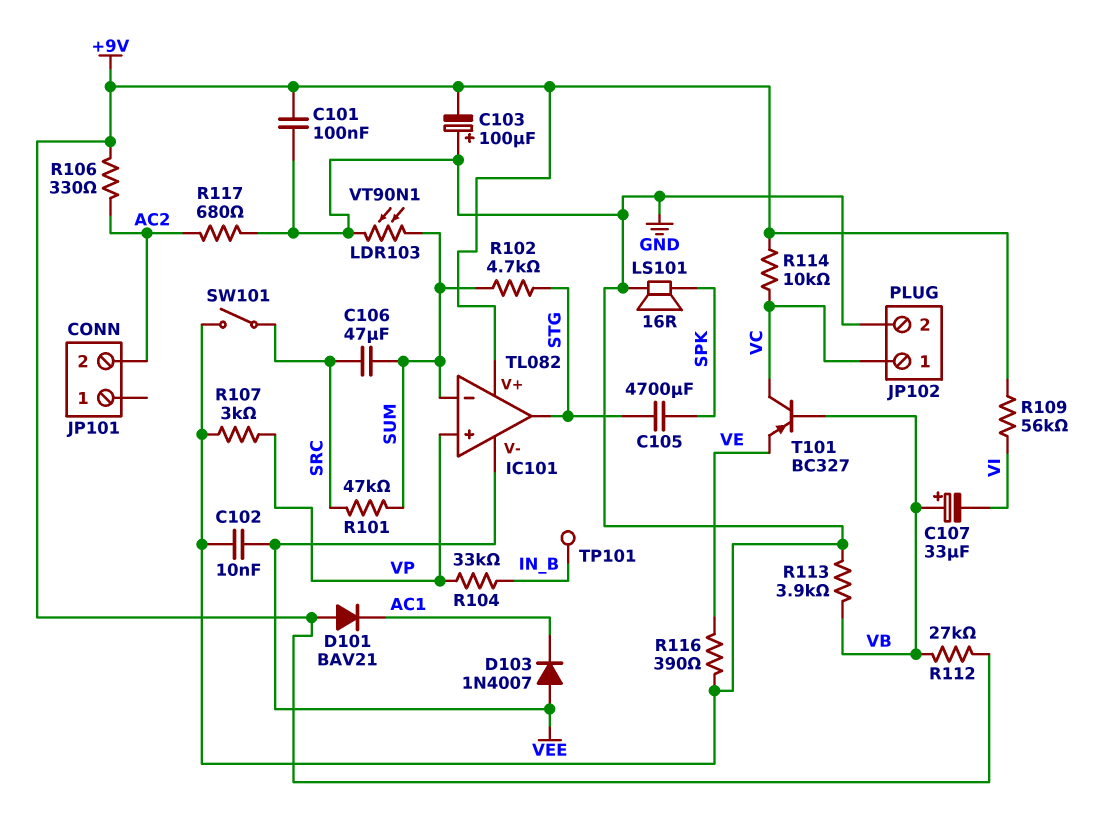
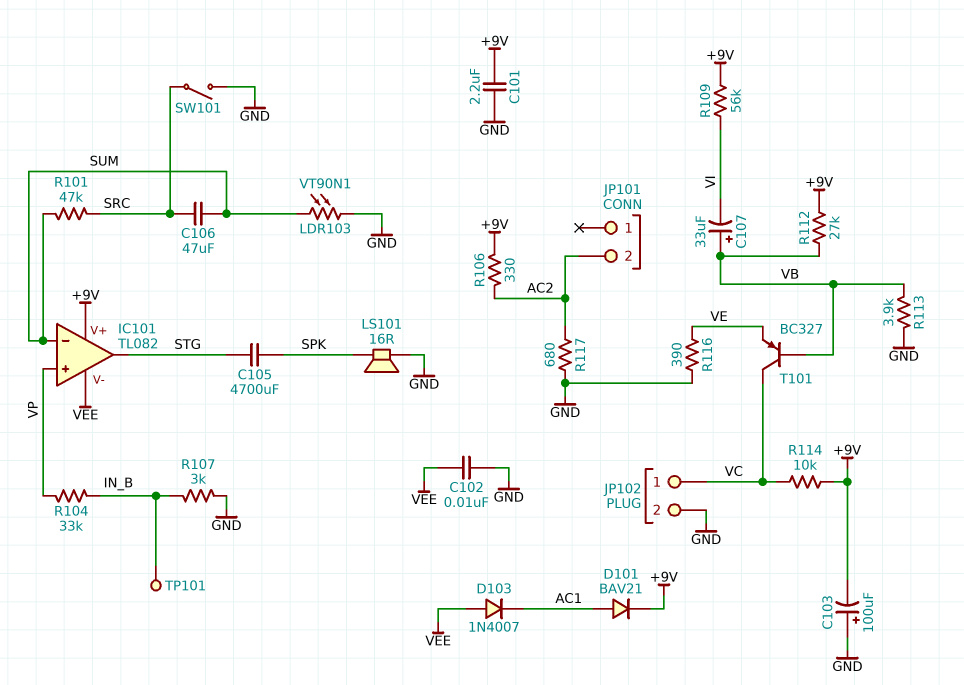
C101: 100nF (+9V, GND) -> 2.2uF (+9V, GND)
D101: diode BAV21 (A +9V, K AC1) -> diode BAV21 (A AC1, K +9V)
R102: 4.7k (STG, SUM) -> none
R107: 3k (GND, VP) -> 3k (GND, IN_B)

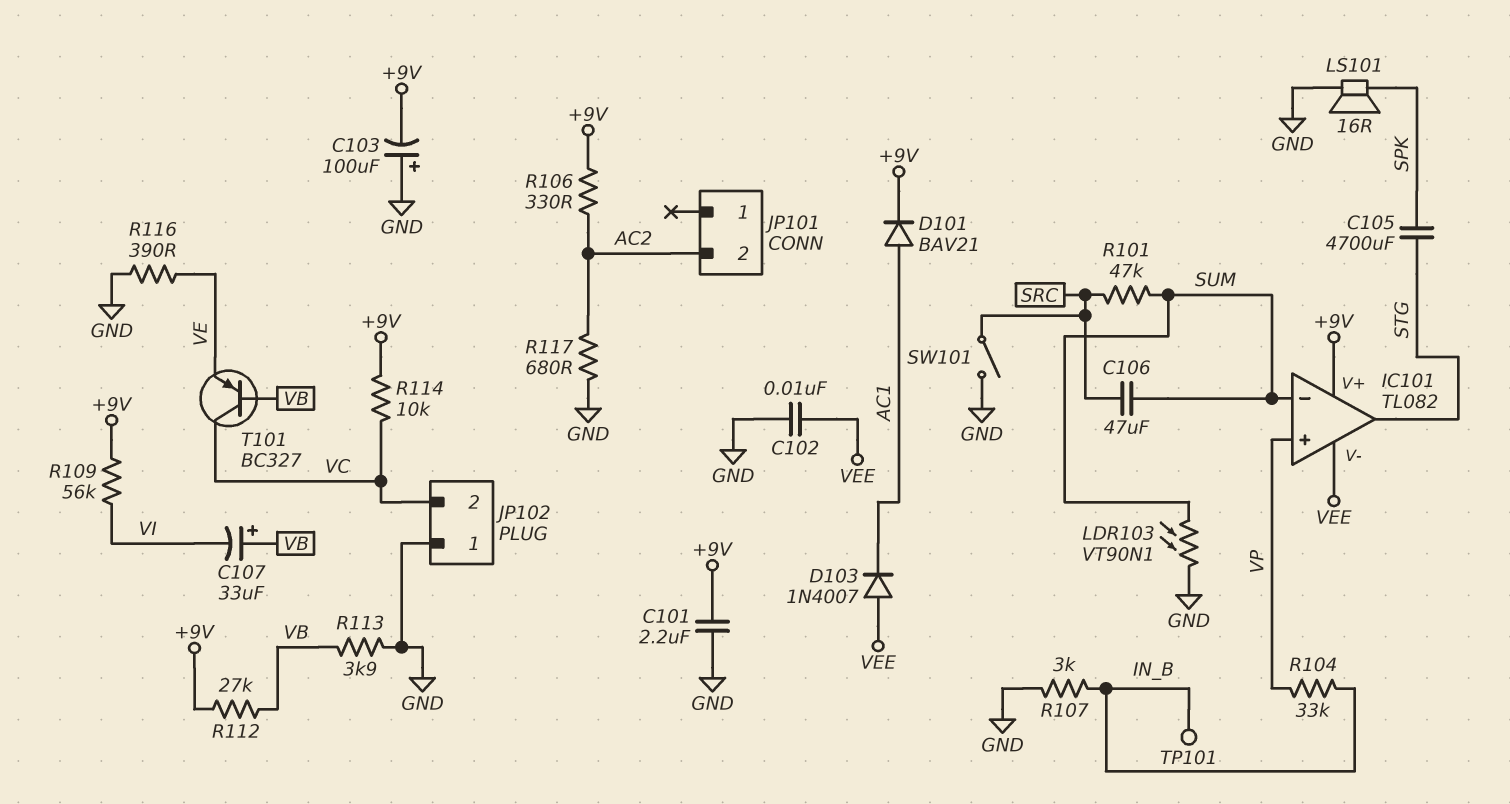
JP102 pin 1: VC -> GND
JP102 pin 2: GND -> VC

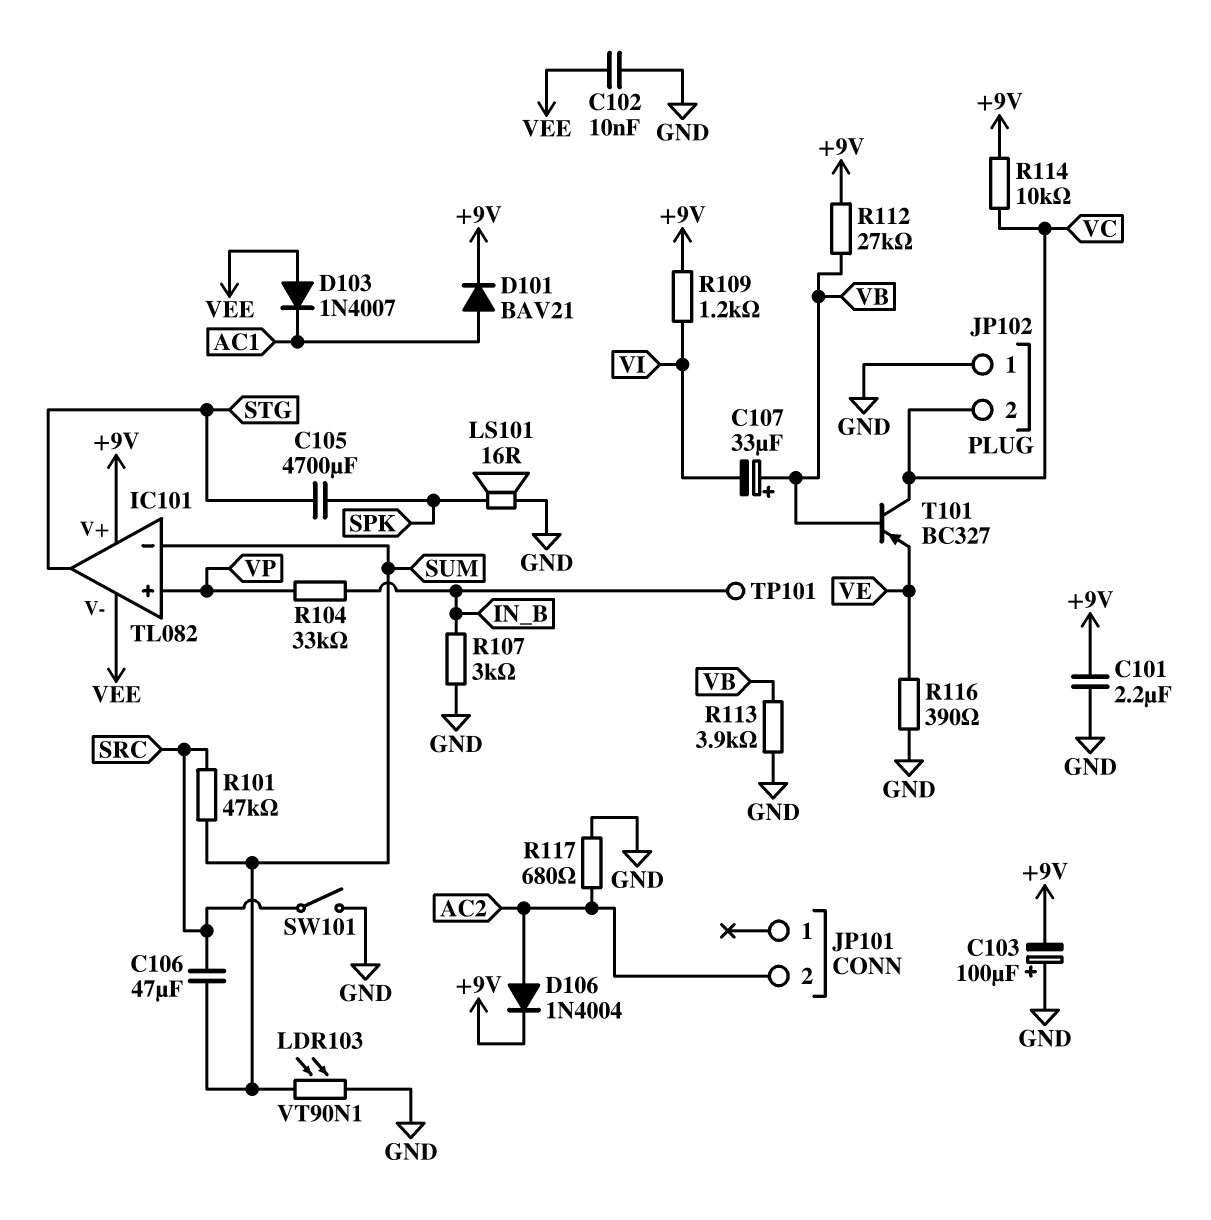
D106: none -> diode 1N4004 (A AC2, K +9V)
R106: 330 (+9V, AC2) -> none
R109: 56k (+9V, VI) -> 1.2k (+9V, VI)

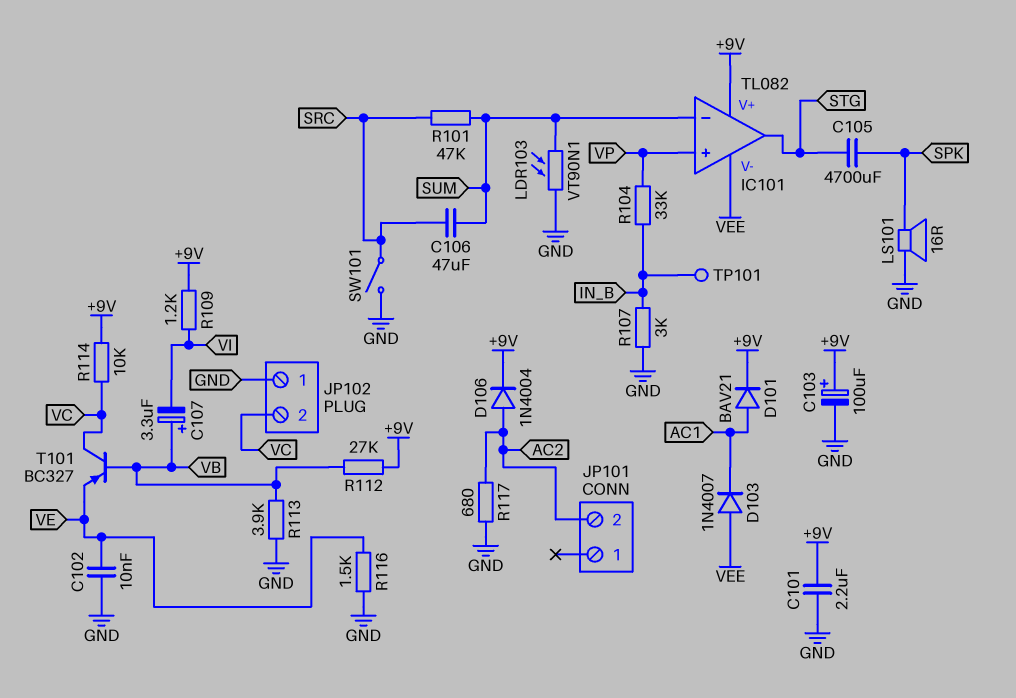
C102: 10nF (GND, VEE) -> 10nF (GND, VE)
C103: 100uF (plus GND, minus +9V) -> 100uF (plus +9V, minus GND)
C107: 33uF (plus VB, minus VI) -> 3.3uF (plus VB, minus VI)
R116: 390 (GND, VE) -> 1.5k (GND, VE)

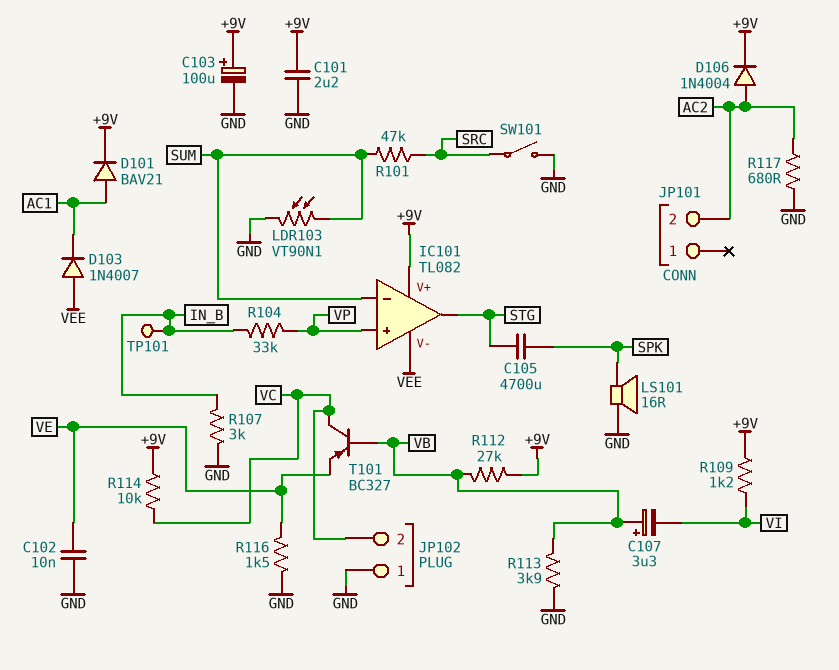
C106: 47uF (SRC, SUM) -> none

